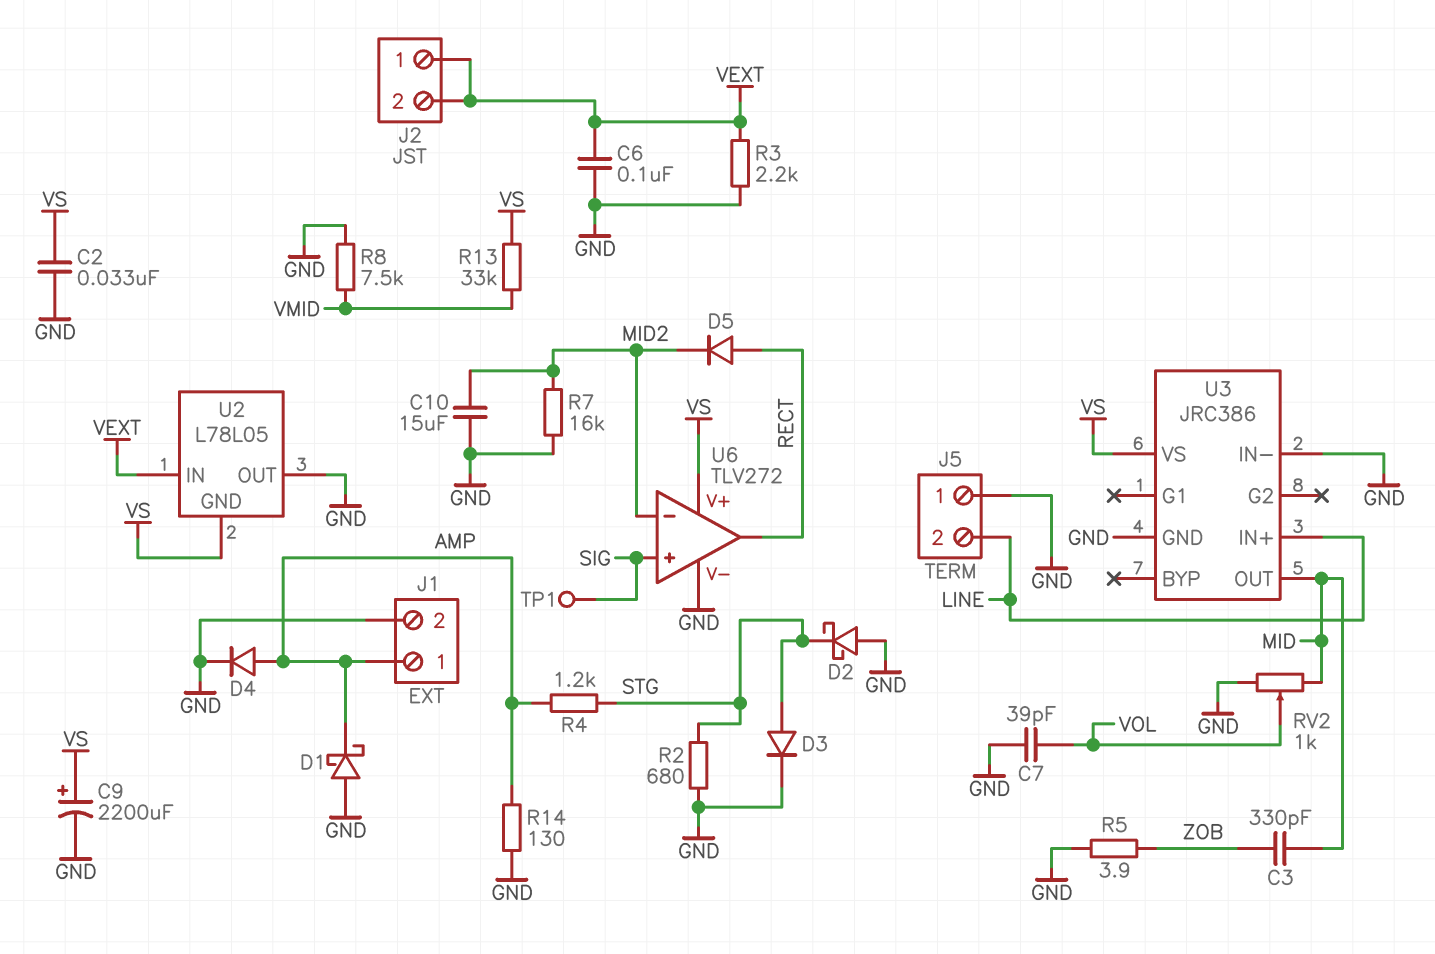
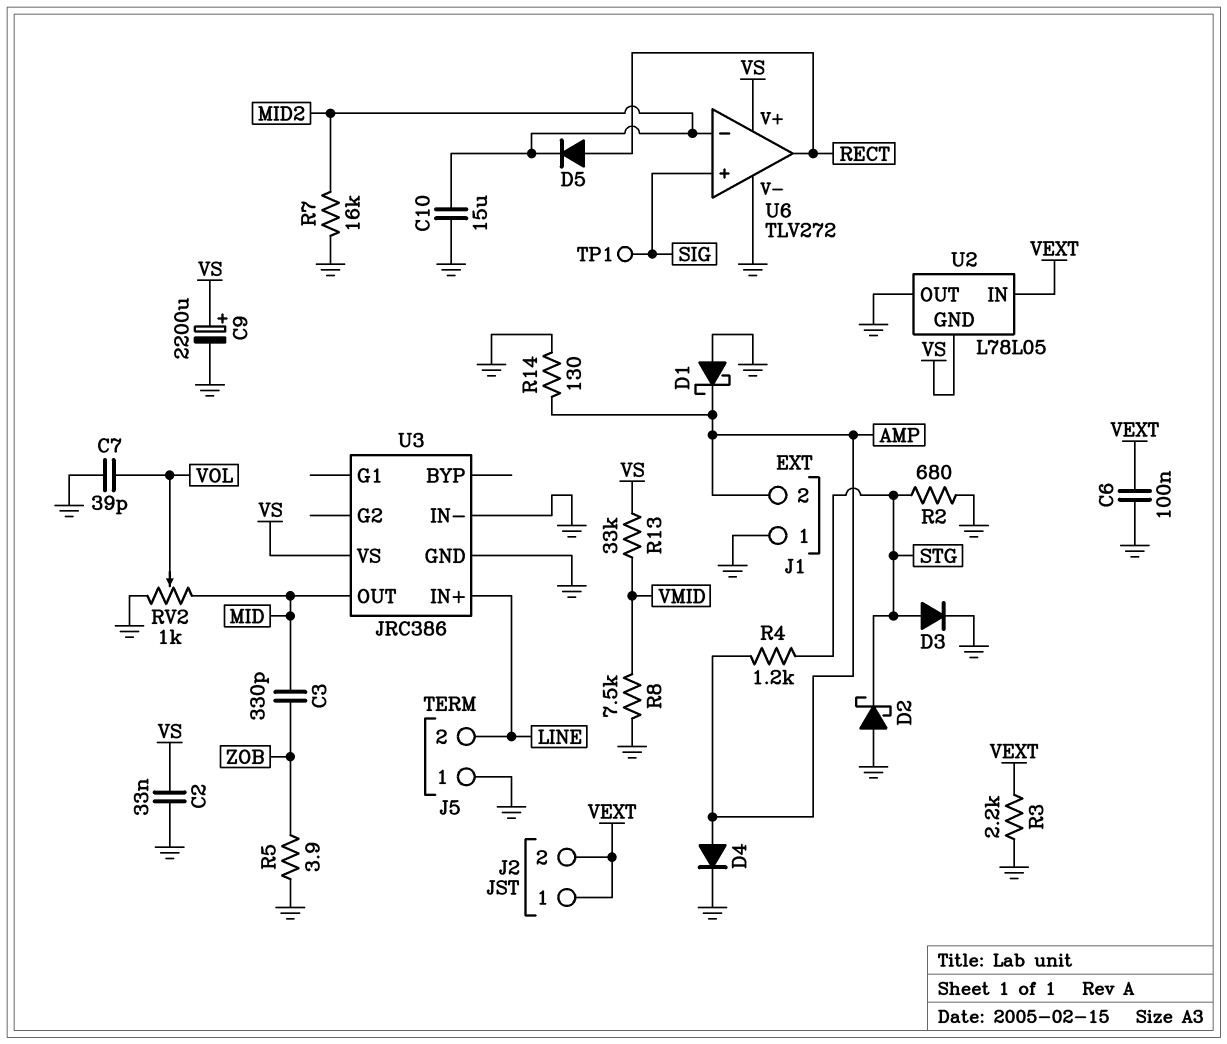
J1 pin 1: AMP -> GND
J1 pin 2: GND -> AMP

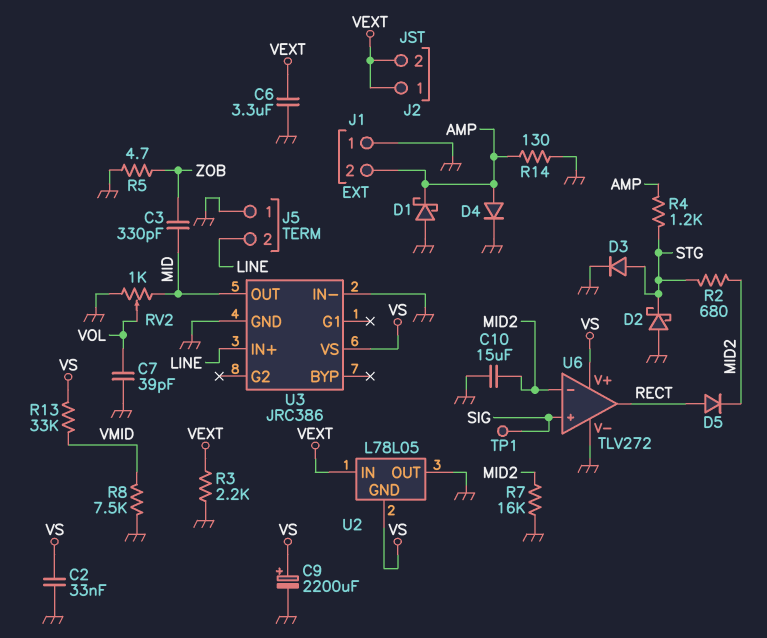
C6: 100nF (GND, VEXT) -> 3.3uF (GND, VEXT)
R2: 680 (GND, STG) -> 680 (MID2, STG)
R5: 3.9 (GND, ZOB) -> 4.7 (GND, ZOB)

